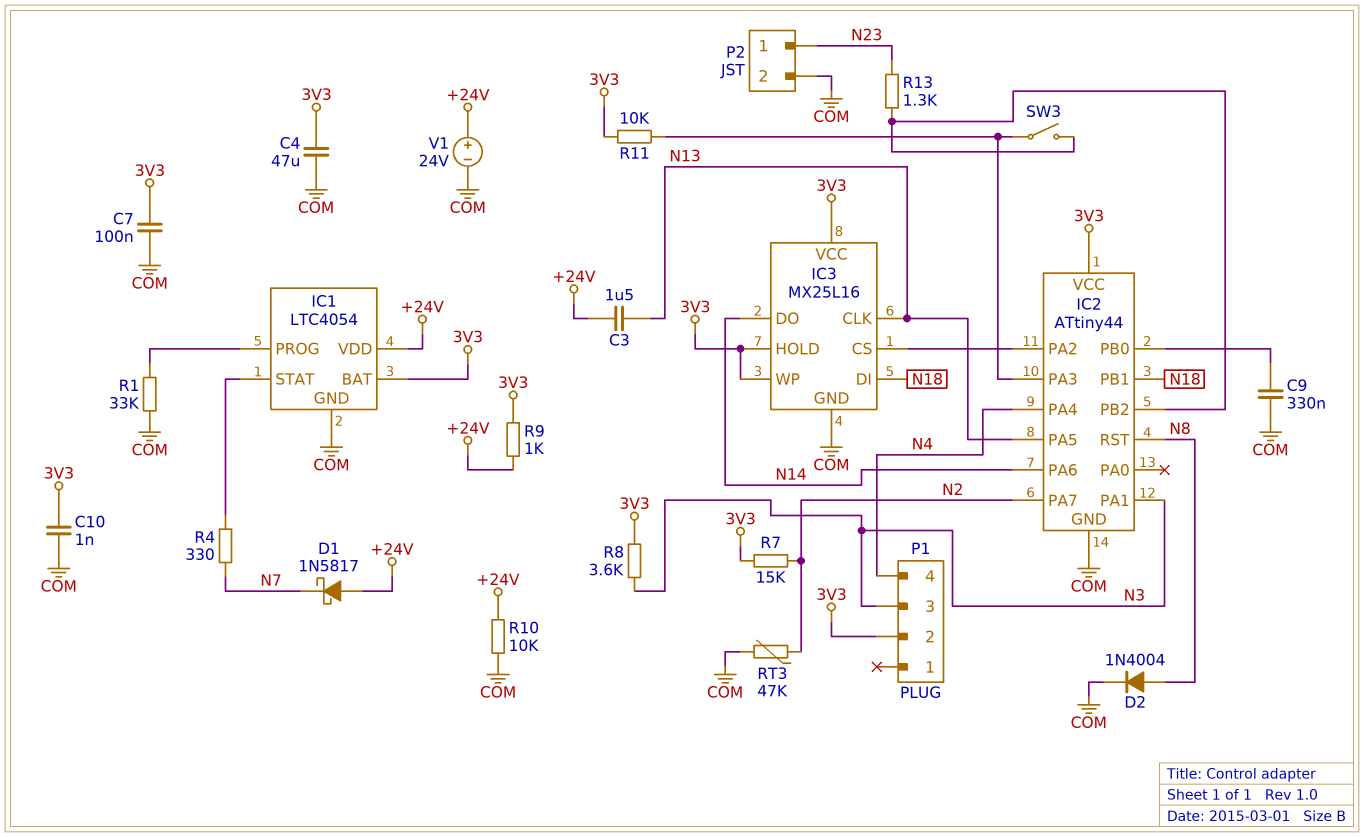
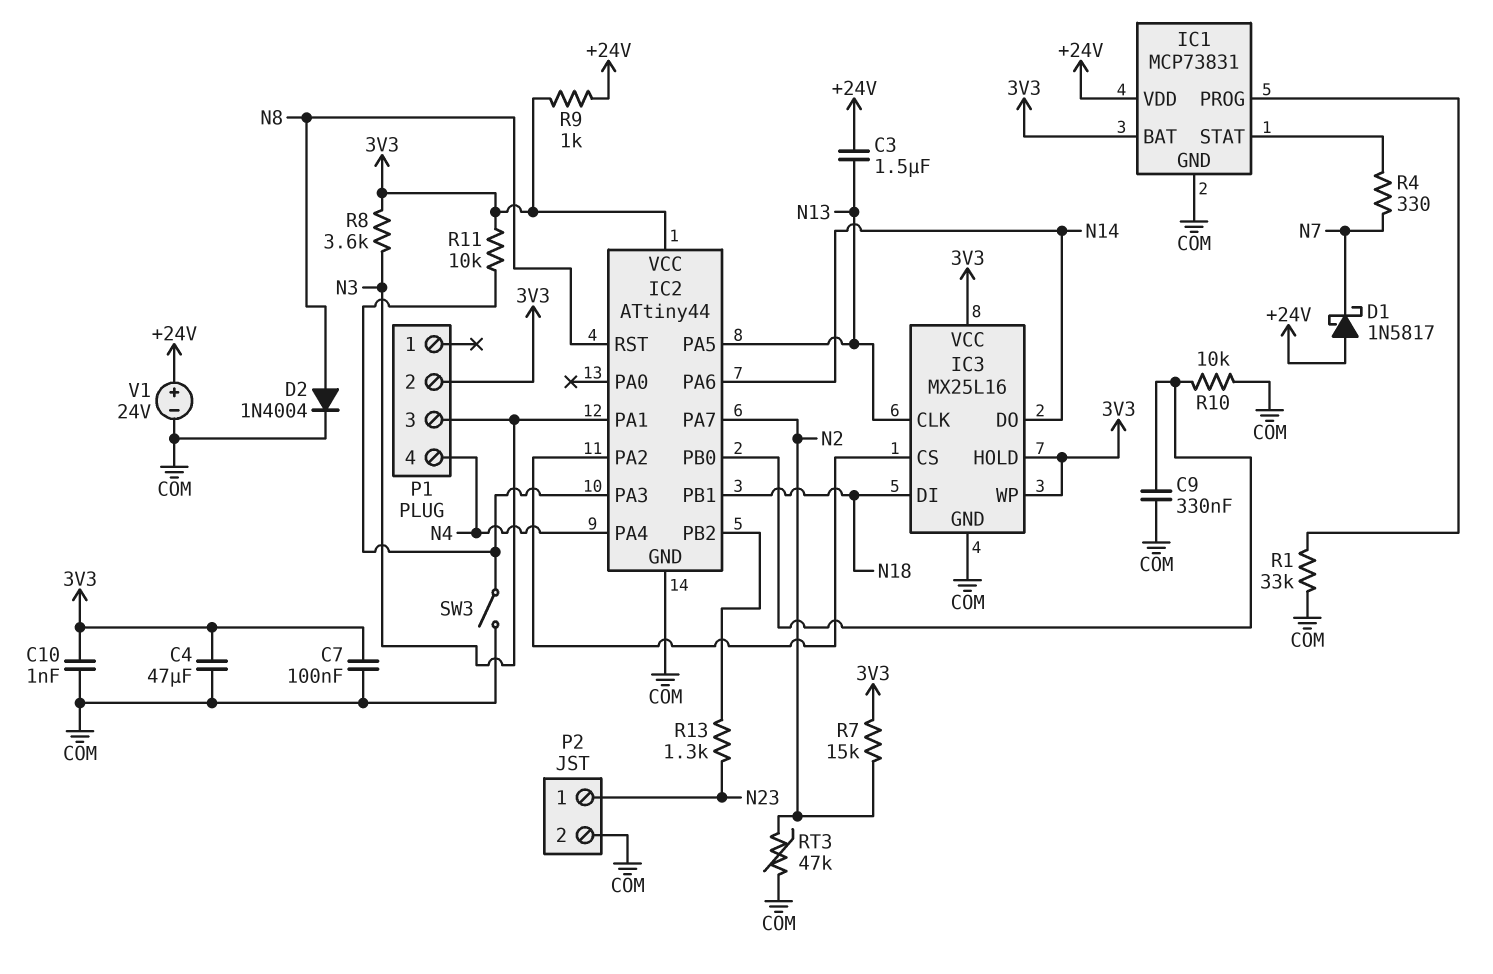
IC1: LTC4054 -> MCP73831
R10: 10k (+24V, COM) -> 10k (COM, IC2/PB0)
SW3: switch (IC2/PA3, IC2/PB2) -> switch (COM, IC2/PA3)

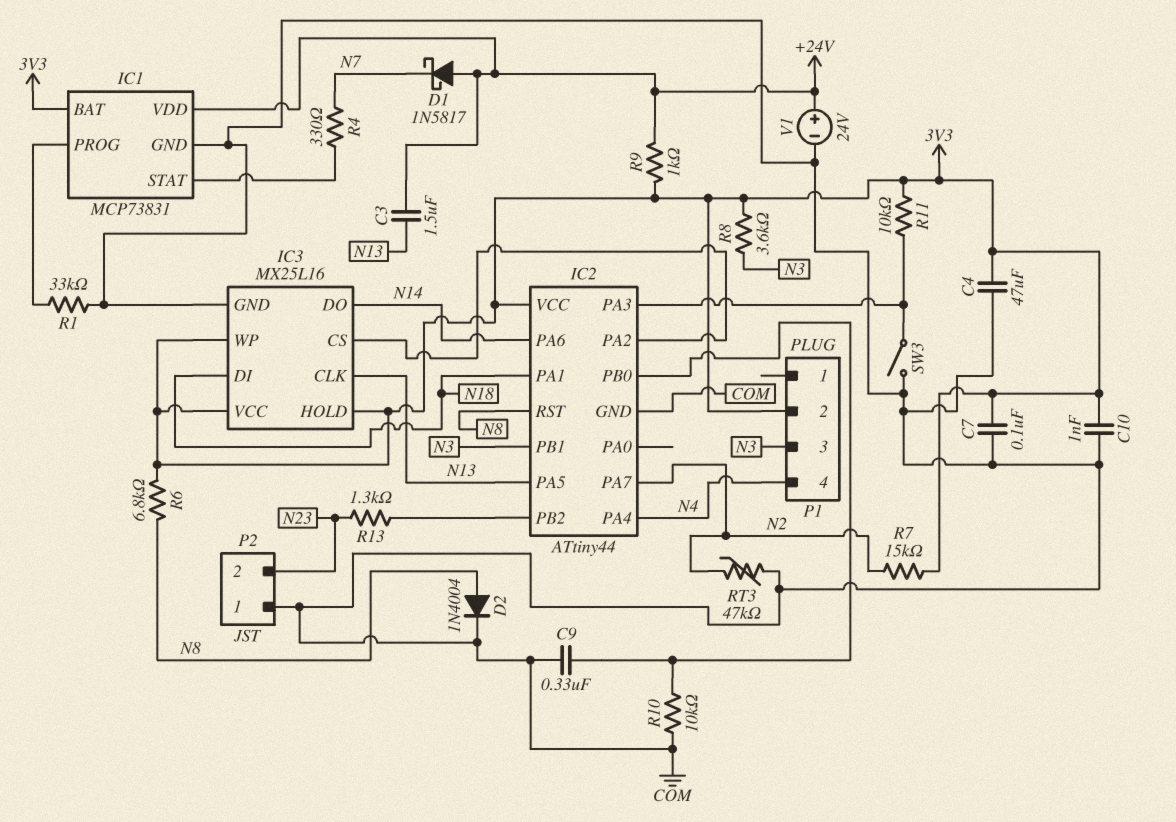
IC2 pin PA1: N3 -> N18
IC2 pin PB1: N18 -> N3
P2 pin 1: N23 -> COM
P2 pin 2: COM -> N23
R6: none -> 6.8k (3V3, N8)

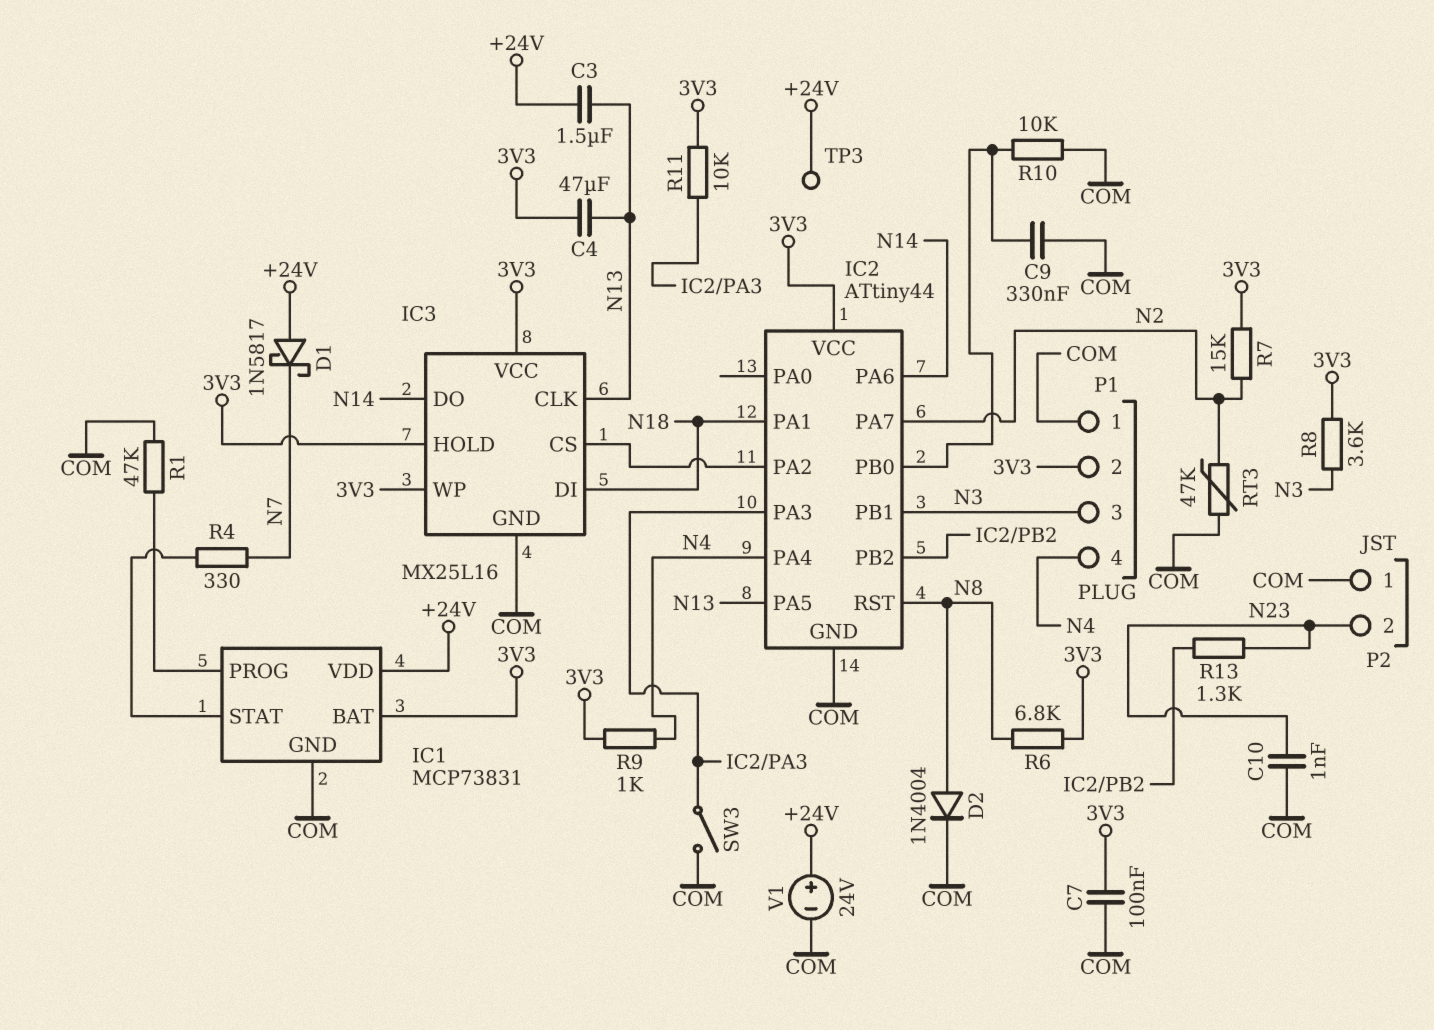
C4: 47uF (3V3, COM) -> 47uF (3V3, N13)
C10: 1nF (3V3, COM) -> 1nF (COM, N23)
P1 pin 1: none -> COM
R1: 33k (COM, IC1/PROG) -> 47k (COM, IC1/PROG)
R9: 1k (+24V, 3V3) -> 1k (3V3, N4)
TP3: none -> test point (+24V)

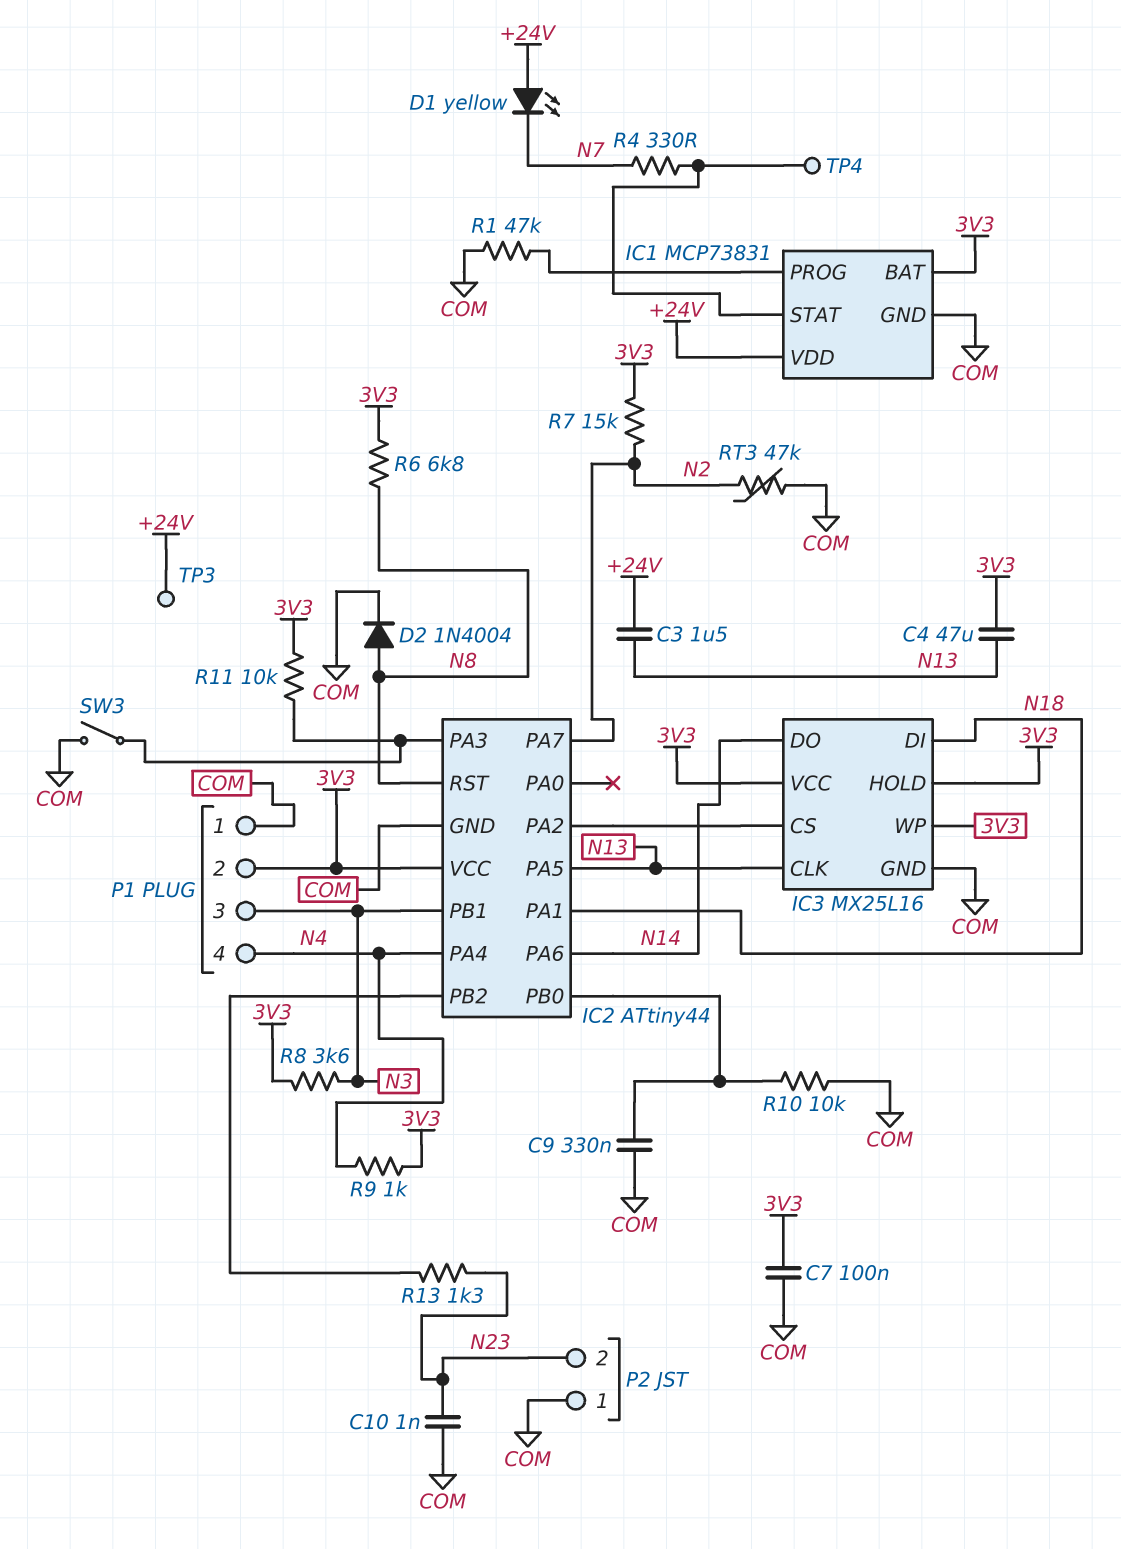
D1: schottky 1N5817 (A +24V, K N7) -> LED yellow (A +24V, K N7)
TP4: none -> test point (IC1/STAT)
V1: 24V (plus +24V, minus COM) -> none

